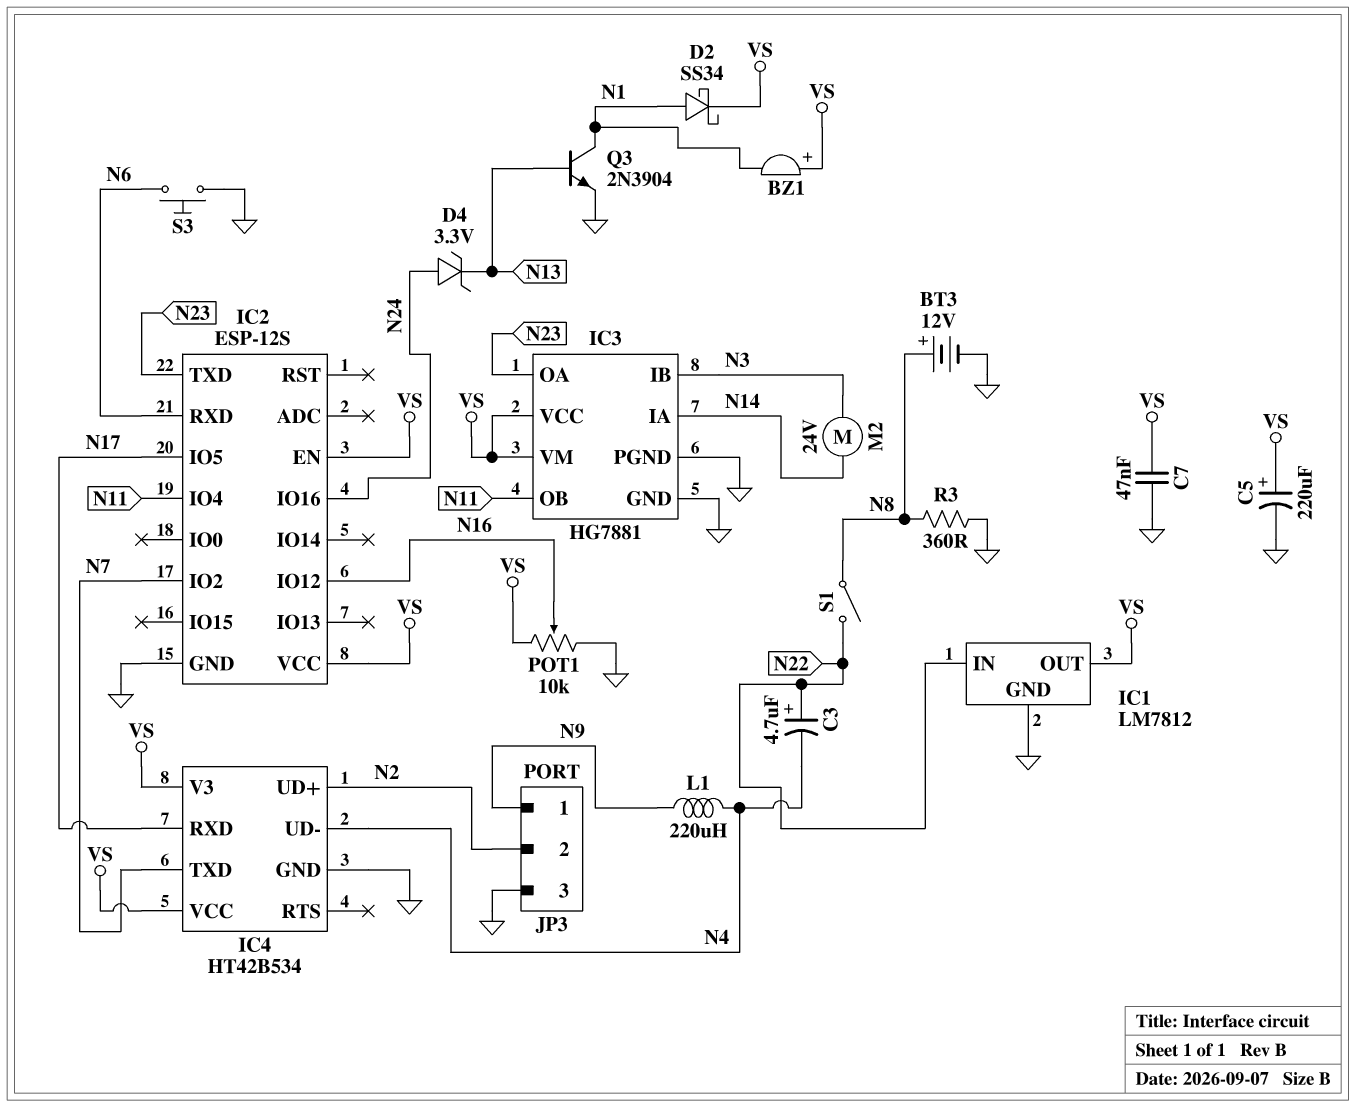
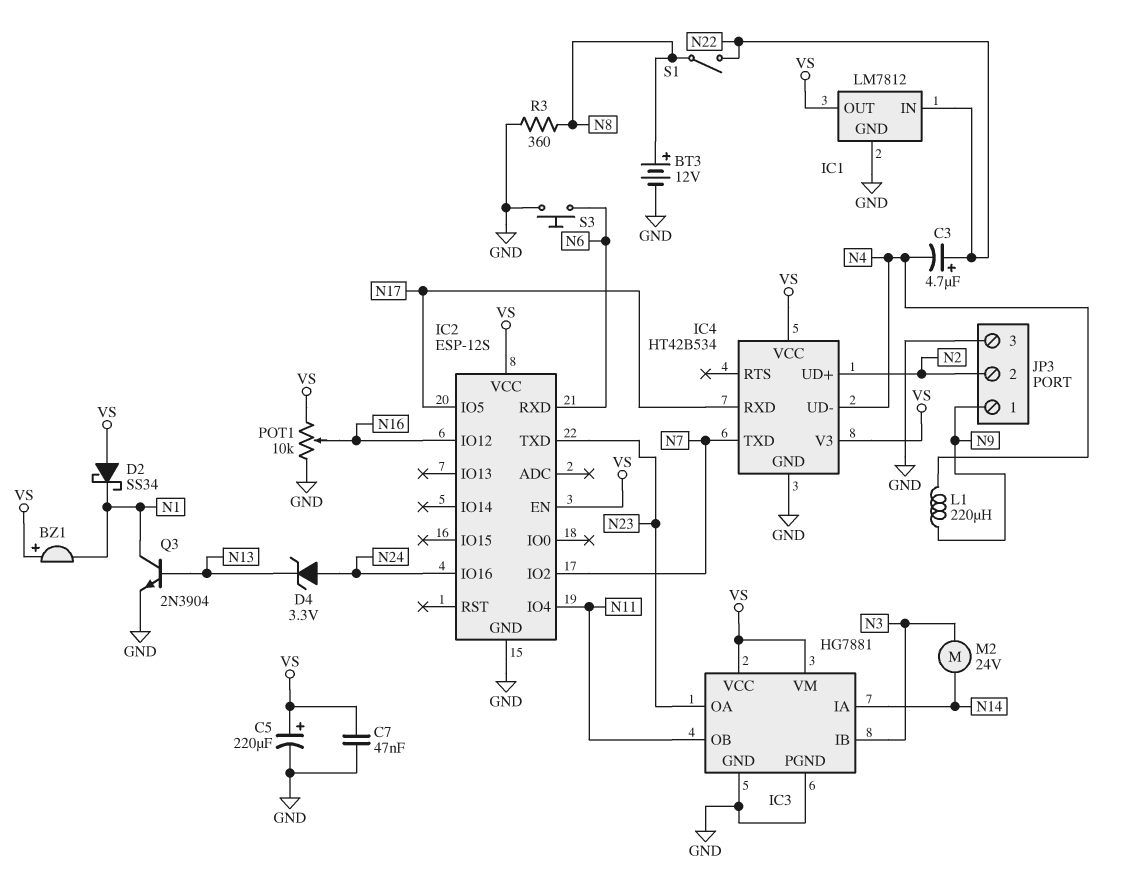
D2: schottky SS34 (A N1, K VS) -> schottky SS34 (A VS, K N1)

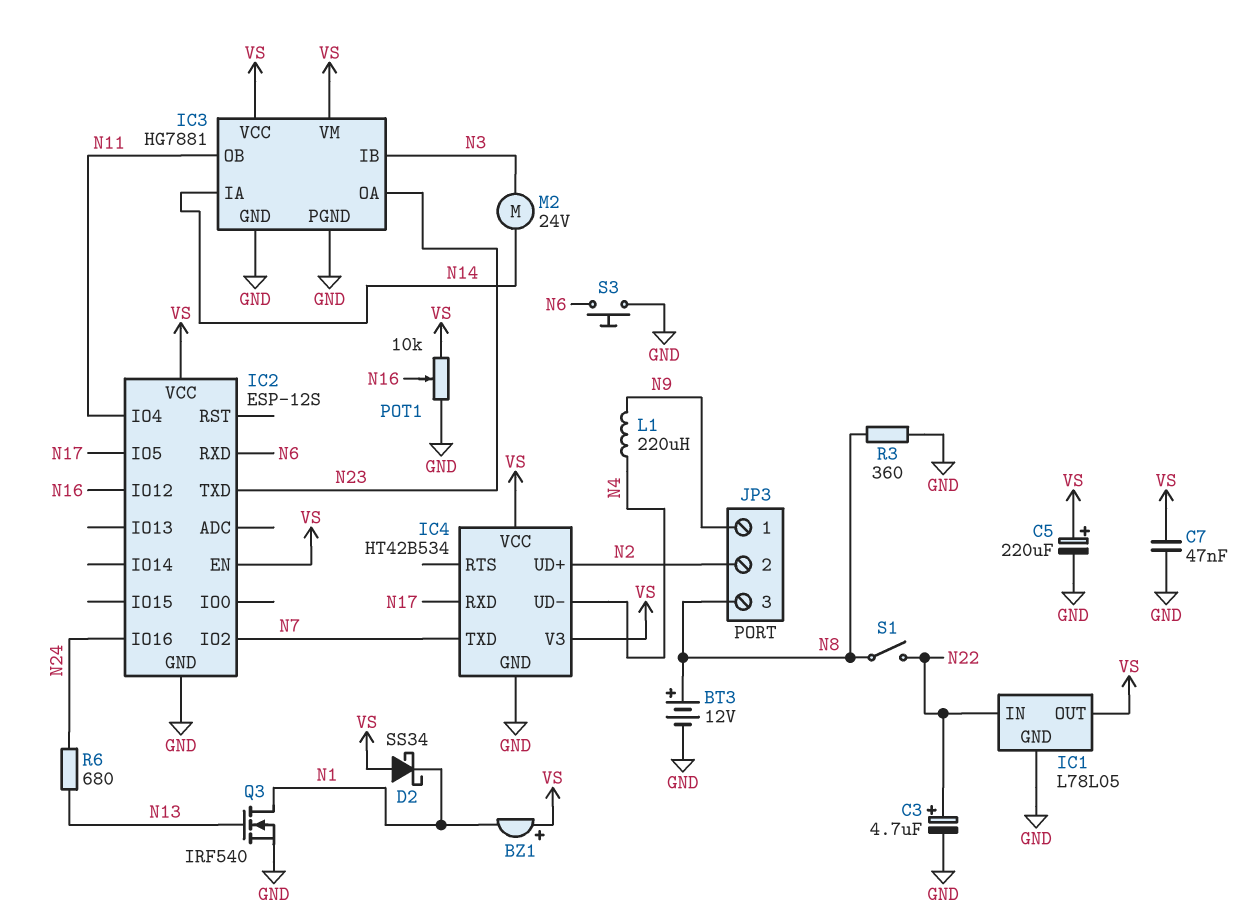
C3: 4.7uF (plus N22, minus N4) -> 4.7uF (plus N22, minus GND)
D4: zener 3.3V (A N24, K N13) -> none
IC1: LM7812 -> L78L05
JP3 pin 3: GND -> N8
Q3: NPN 2N3904 (B N13, C N1, E GND) -> NMOS IRF540 (G N13, D N1, S GND)
R6: none -> 680 (N13, N24)

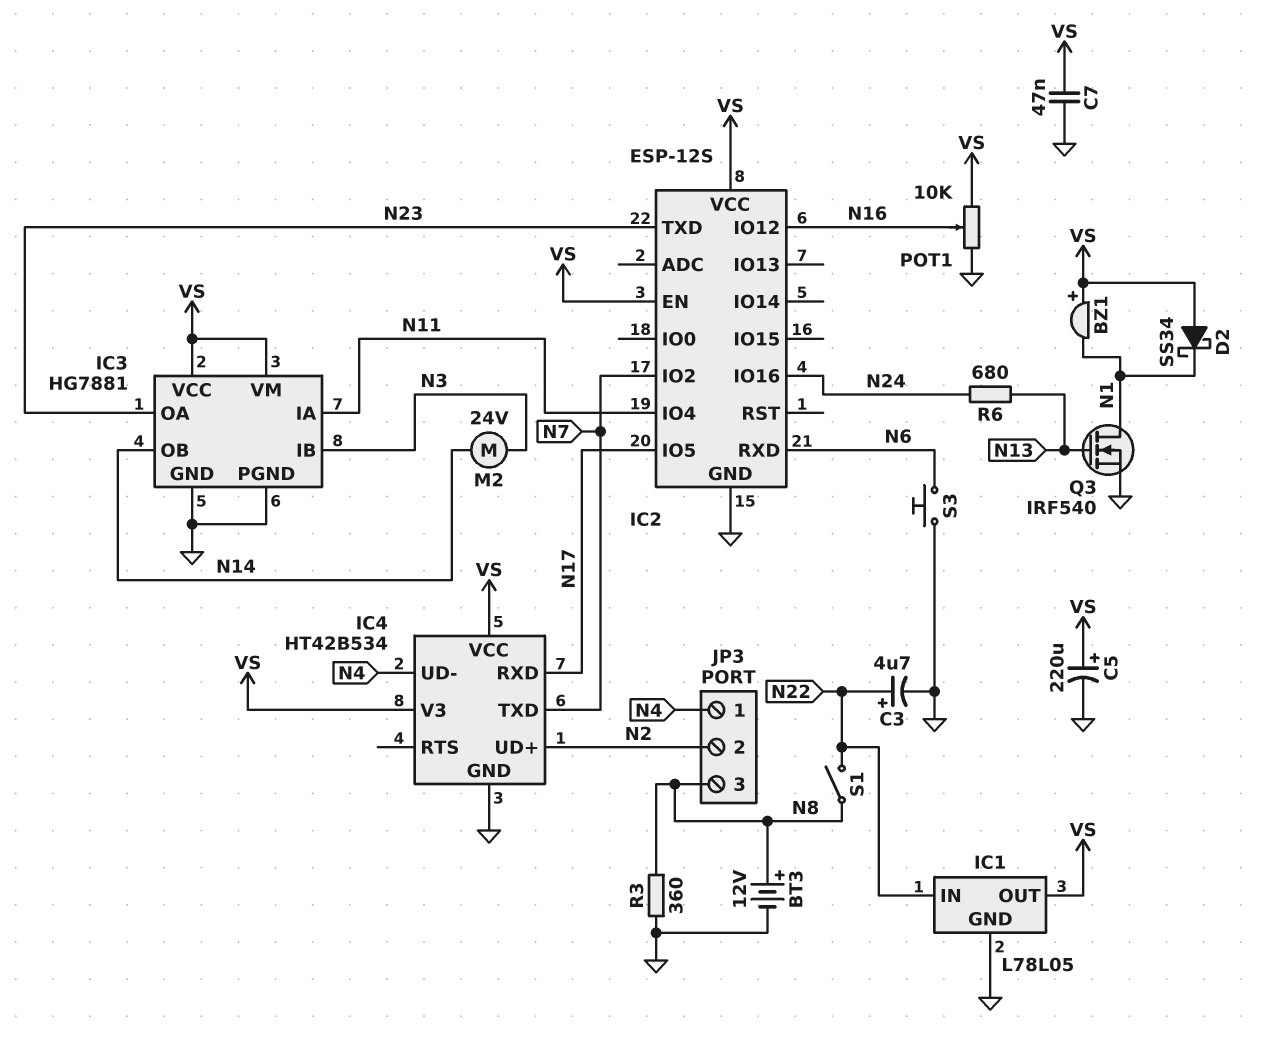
IC3 pin IA: N14 -> N11
IC3 pin OB: N11 -> N14
JP3 pin 1: N9 -> N4
L1: 220uH (N4, N9) -> none

